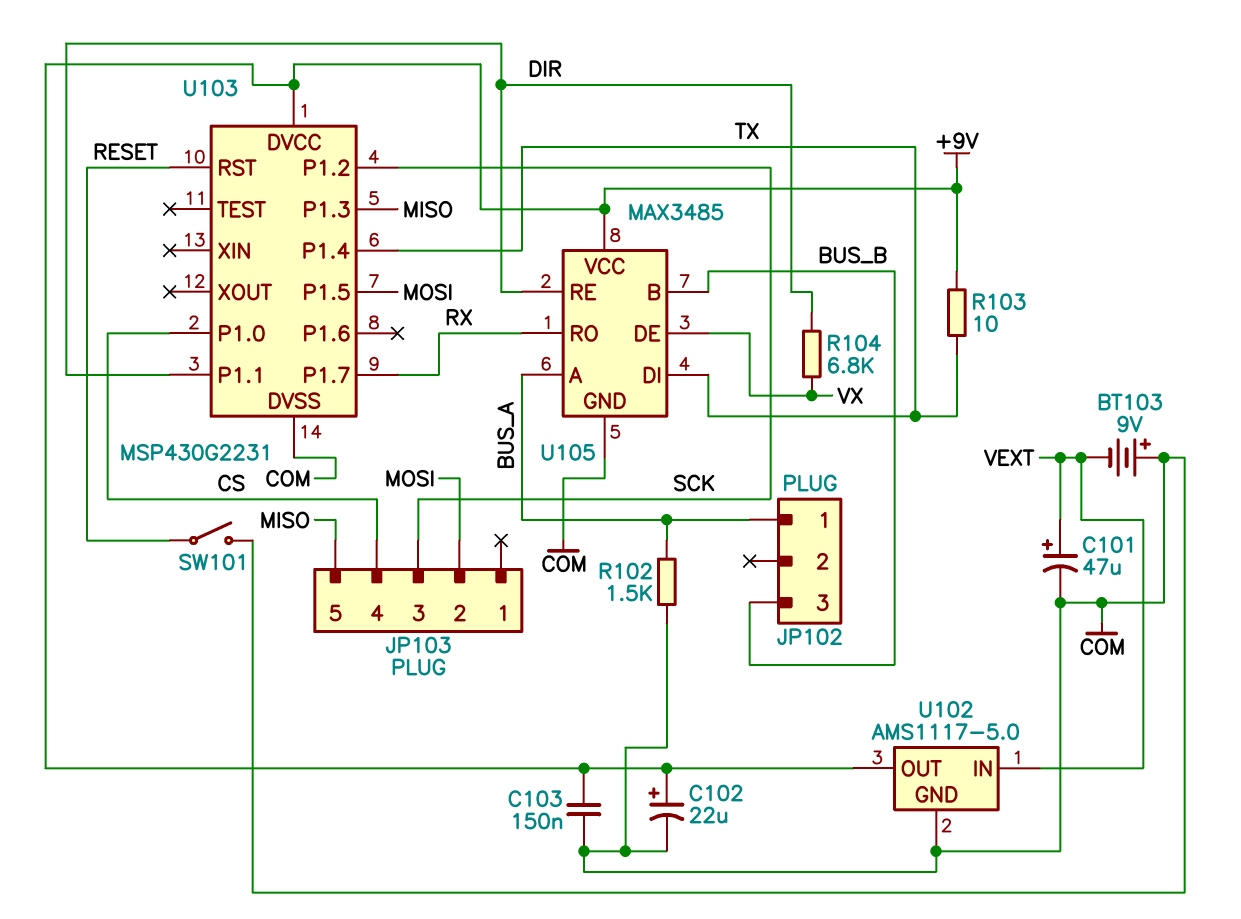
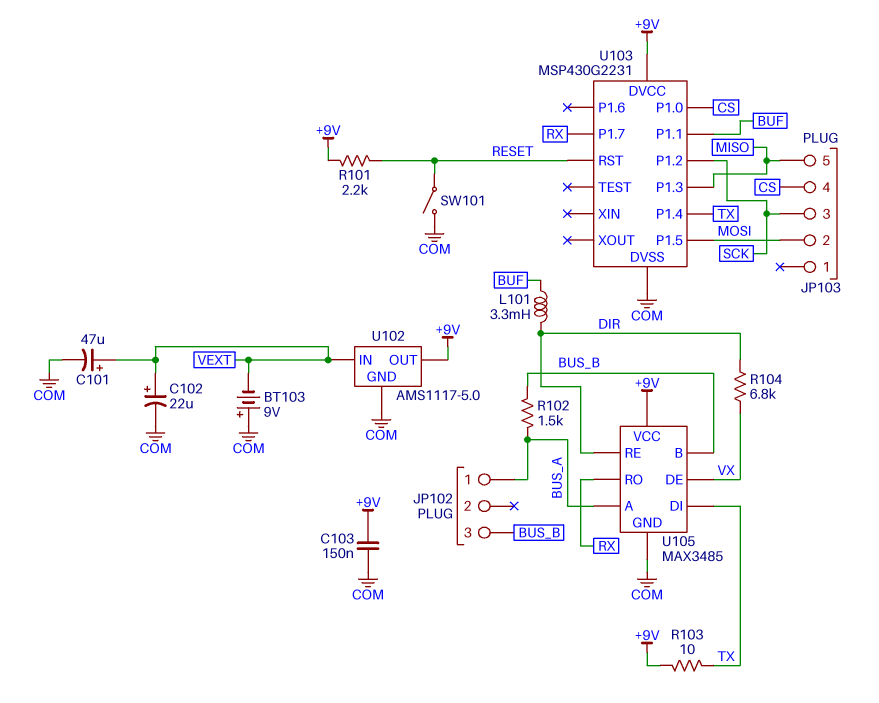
C102: 22uF (plus +9V, minus COM) -> 22uF (plus VEXT, minus COM)
L101: none -> 3.3mH (BUF, DIR)
R101: none -> 2.2k (+9V, RESET)
R102: 1.5k (BUS_A, COM) -> 1.5k (BUS_A, BUS_B)
U103 pin P1.1: DIR -> BUF

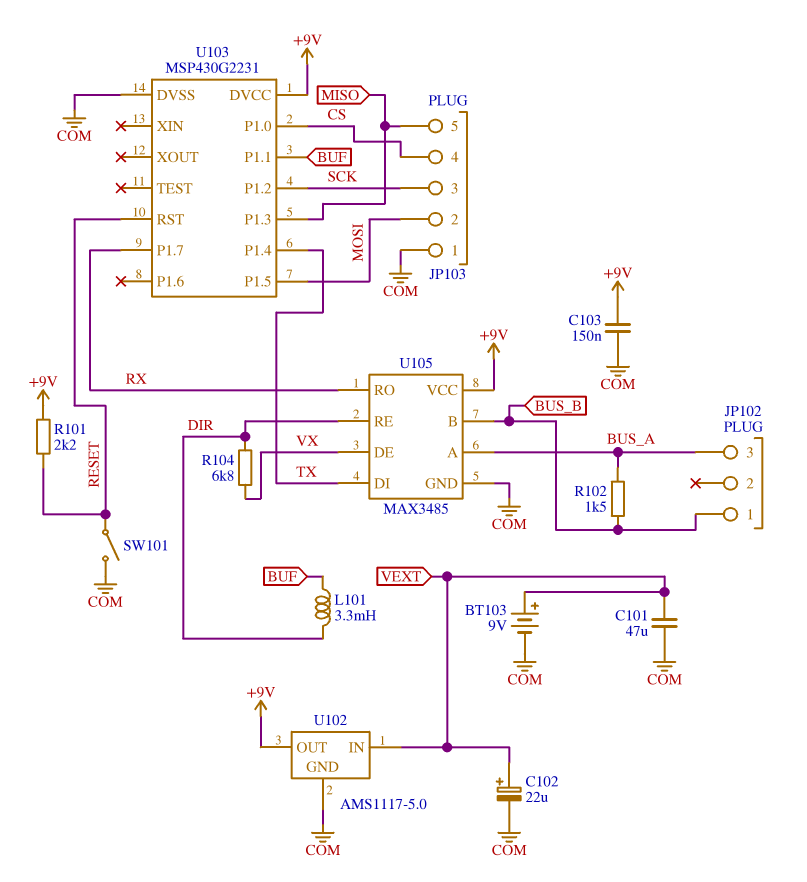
BT103: 9V (plus COM, minus VEXT) -> 9V (plus VEXT, minus COM)
C101: 47uF (plus VEXT, minus COM) -> 47uF (COM, VEXT)
JP102 pin 1: BUS_A -> BUS_B
JP102 pin 3: BUS_B -> BUS_A
JP103 pin 1: none -> COM
R103: 10 (+9V, TX) -> none

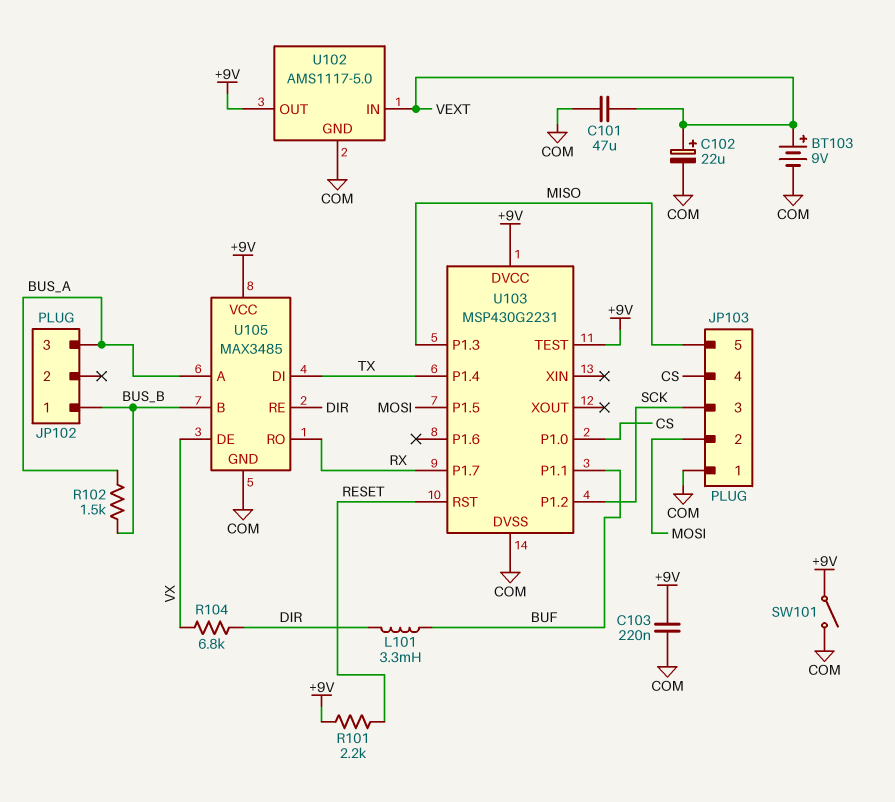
C103: 150nF (+9V, COM) -> 220nF (+9V, COM)
SW101: switch (COM, RESET) -> switch (+9V, COM)
U103 pin TEST: none -> +9V

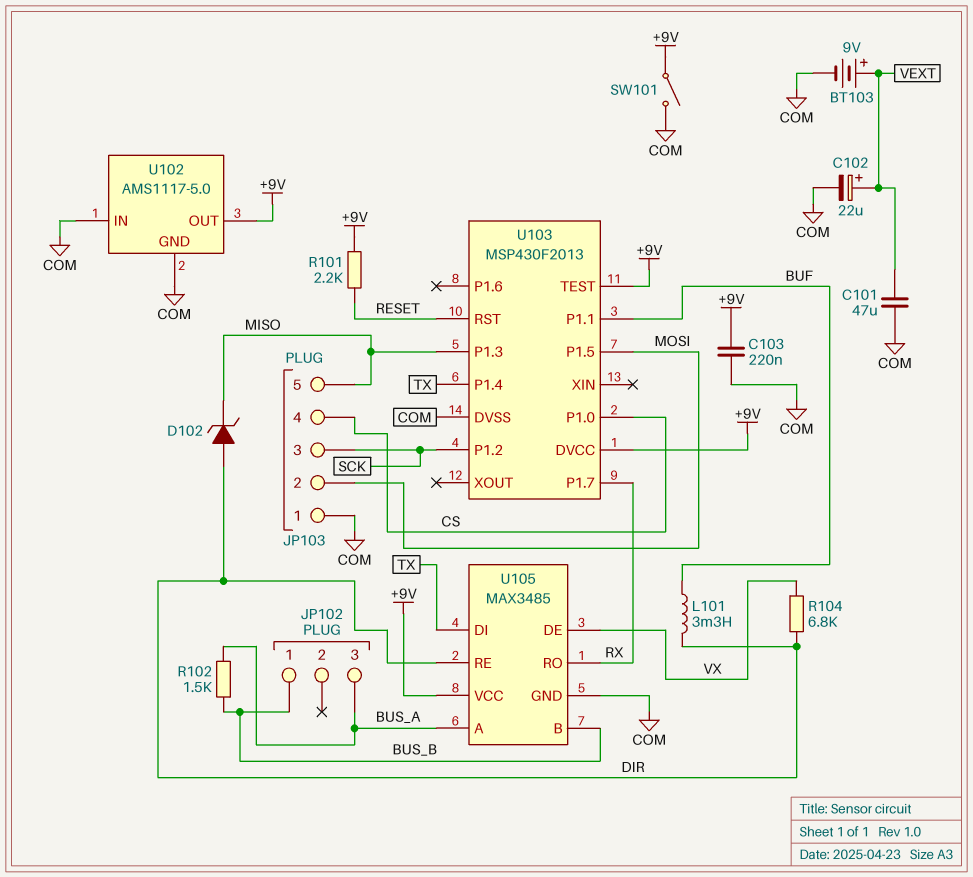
D102: none -> zener (A DIR, K MISO)
U102 pin IN: VEXT -> COM
U103: MSP430G2231 -> MSP430F2013

